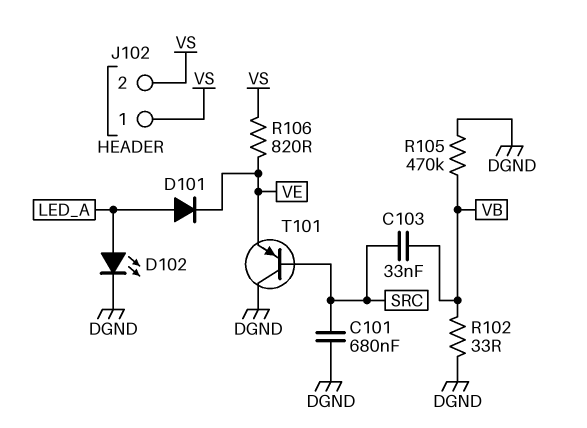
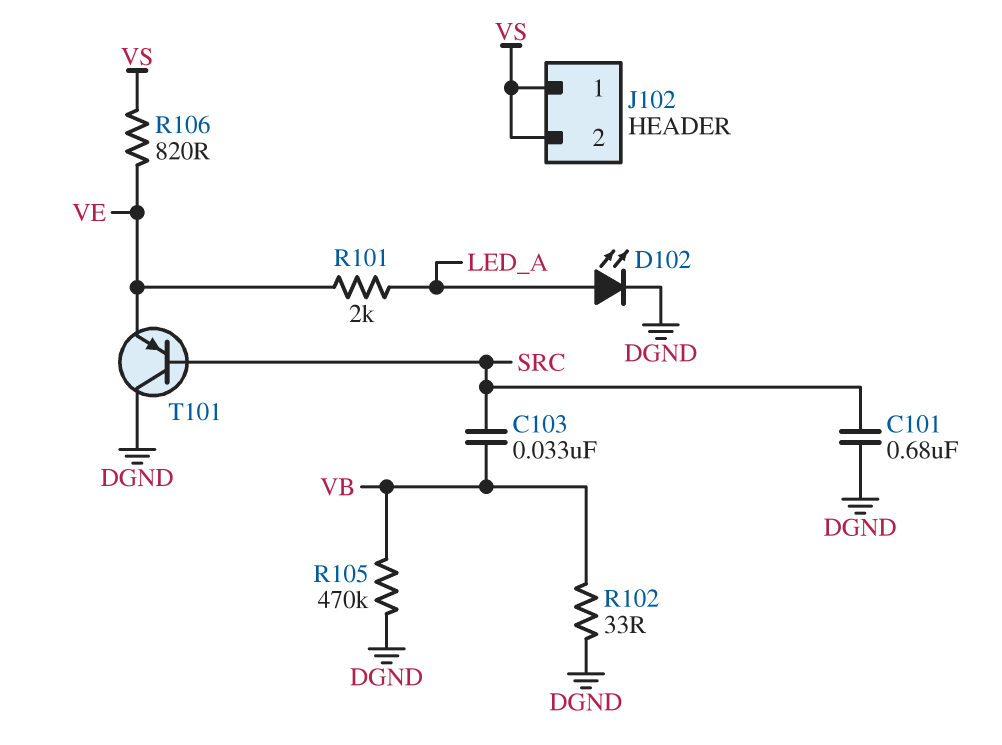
D101: diode (A LED_A, K VE) -> none
R101: none -> 2k (LED_A, VE)

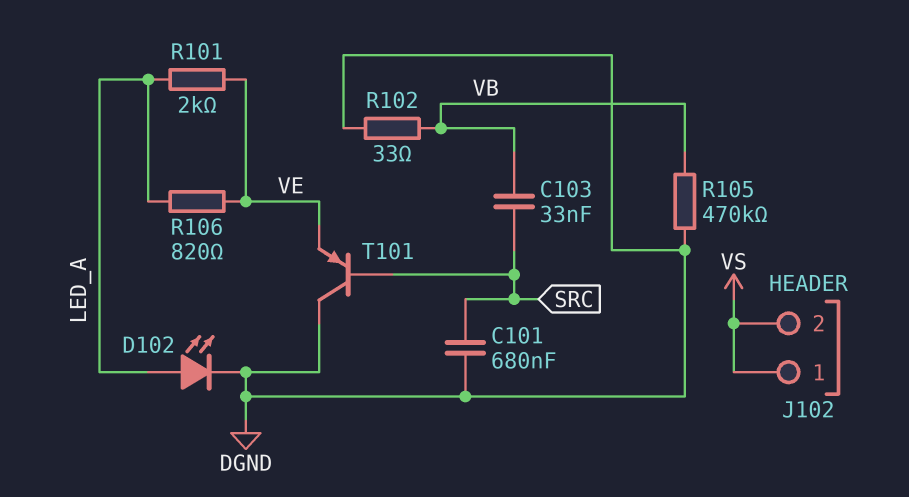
R106: 820 (VE, VS) -> 820 (LED_A, VE)

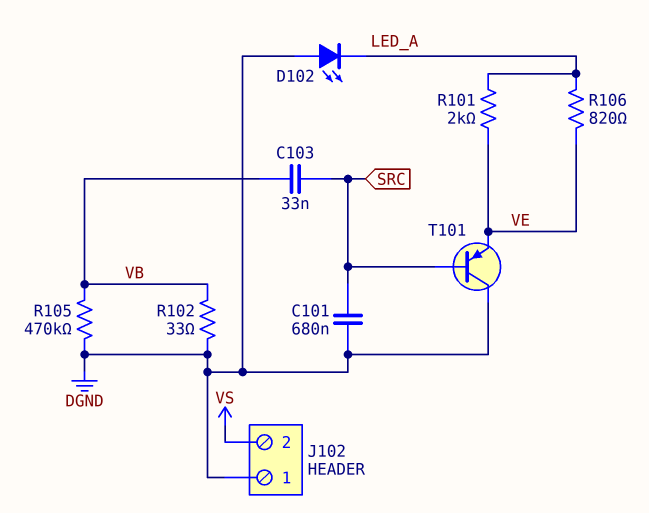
D102: LED (A LED_A, K DGND) -> LED (A DGND, K LED_A)
J102 pin 1: VS -> DGND

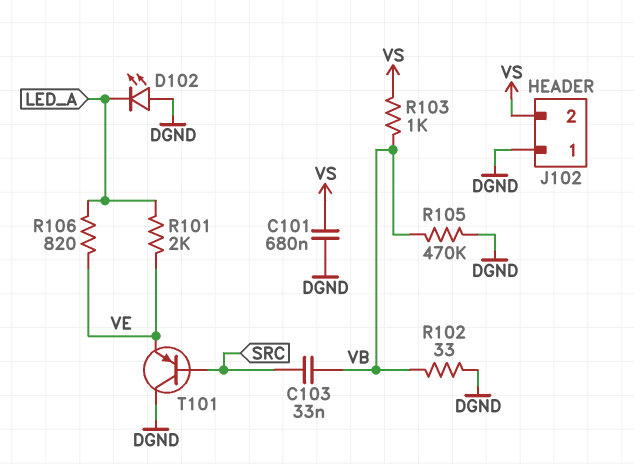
C101: 680nF (DGND, SRC) -> 680nF (DGND, VS)
R103: none -> 1k (VB, VS)

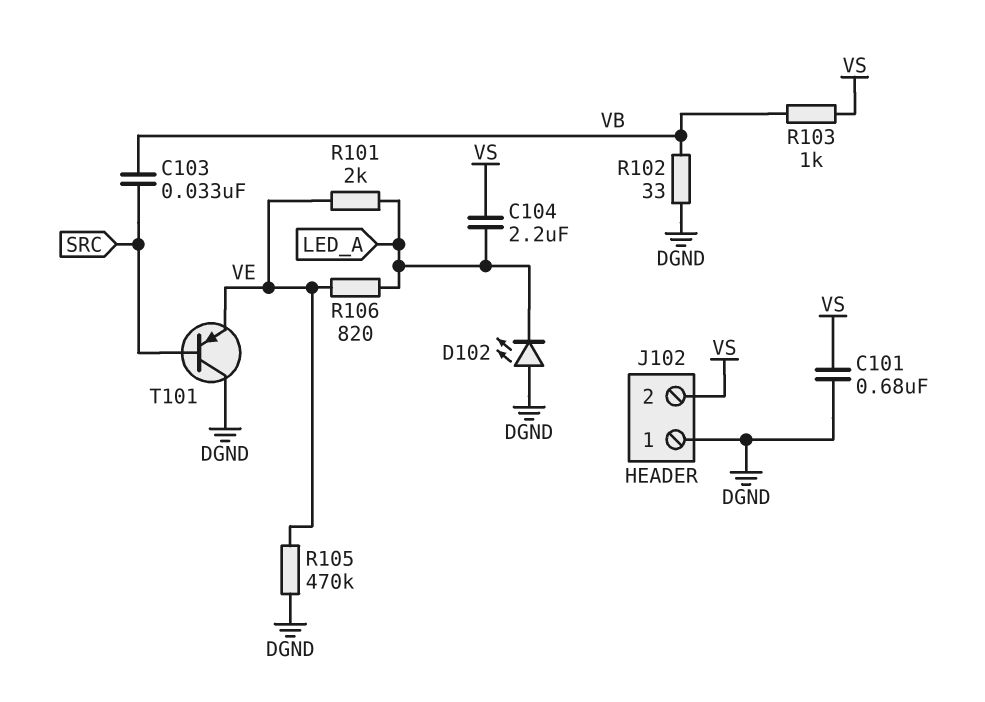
C104: none -> 2.2uF (LED_A, VS)
R105: 470k (DGND, VB) -> 470k (DGND, VE)

